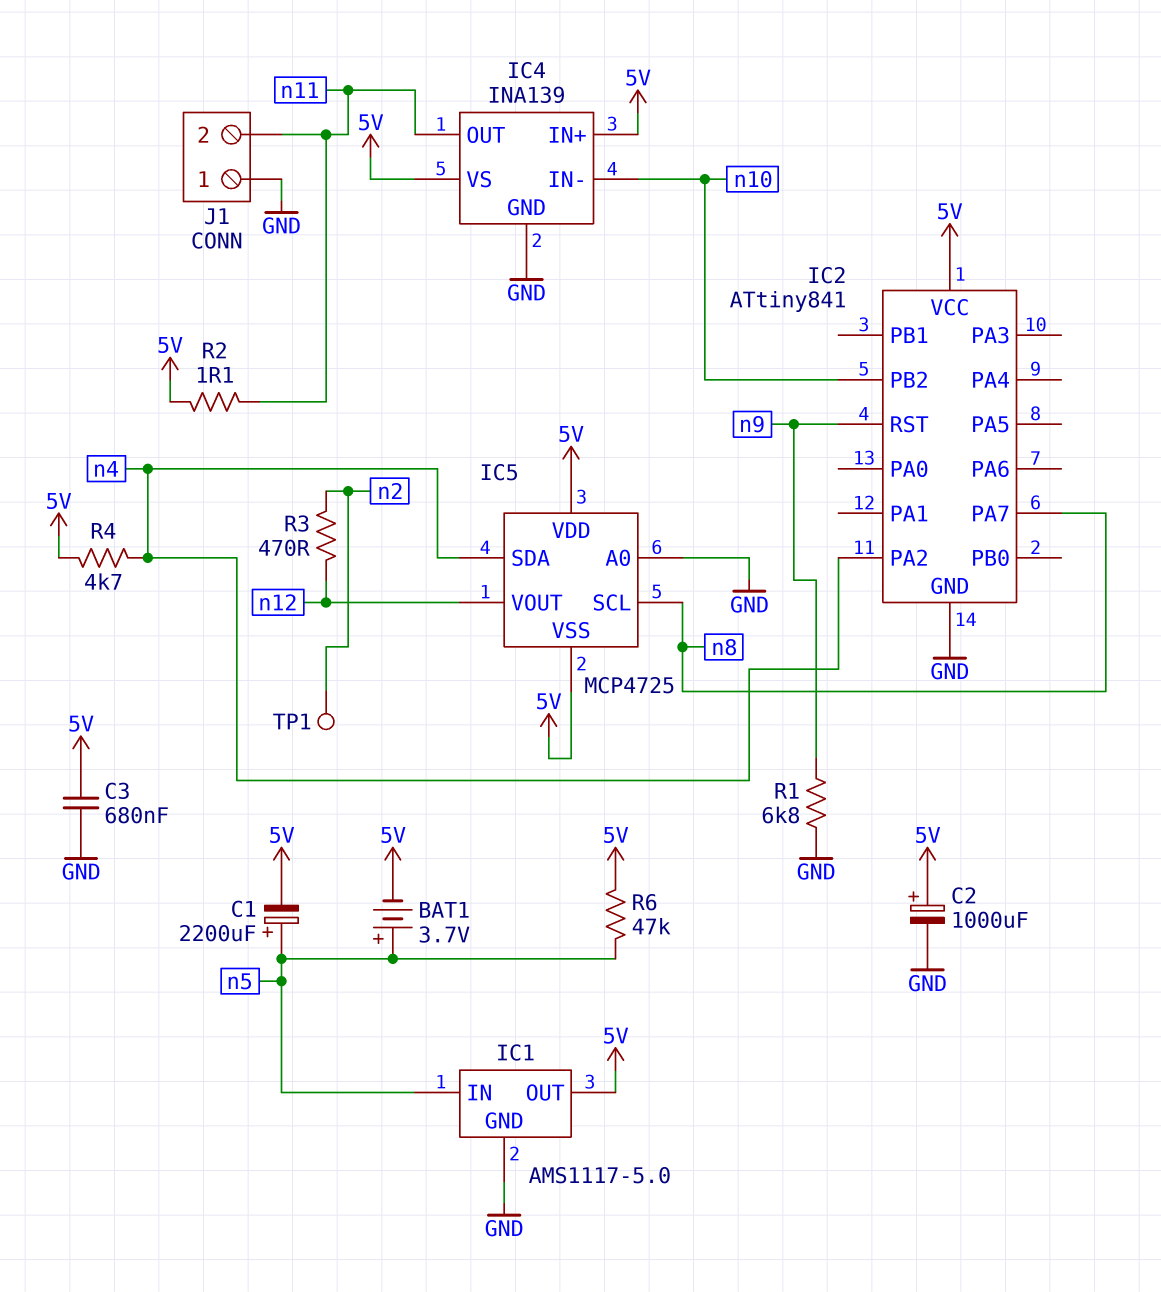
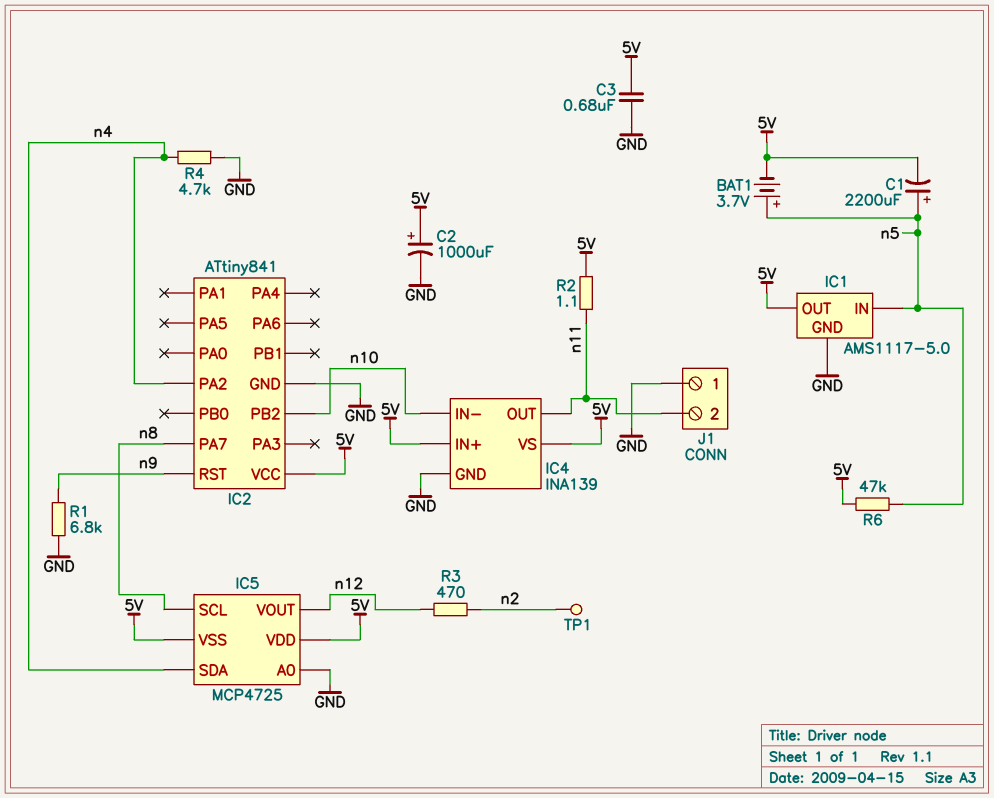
R4: 4.7k (5V, n4) -> 4.7k (GND, n4)

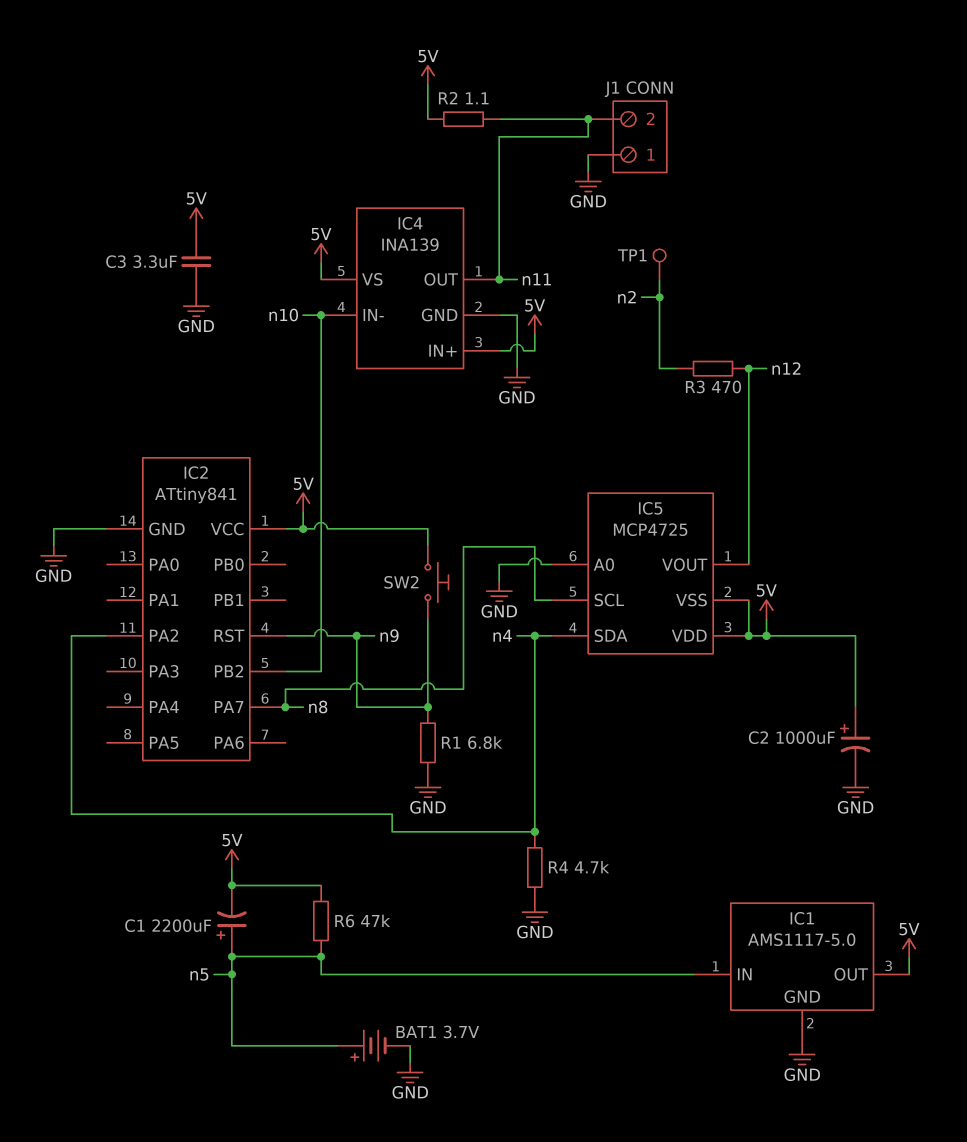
BAT1: 3.7V (plus n5, minus 5V) -> 3.7V (plus n5, minus GND)
C3: 680nF (5V, GND) -> 3.3uF (5V, GND)
SW2: none -> button (5V, n9)

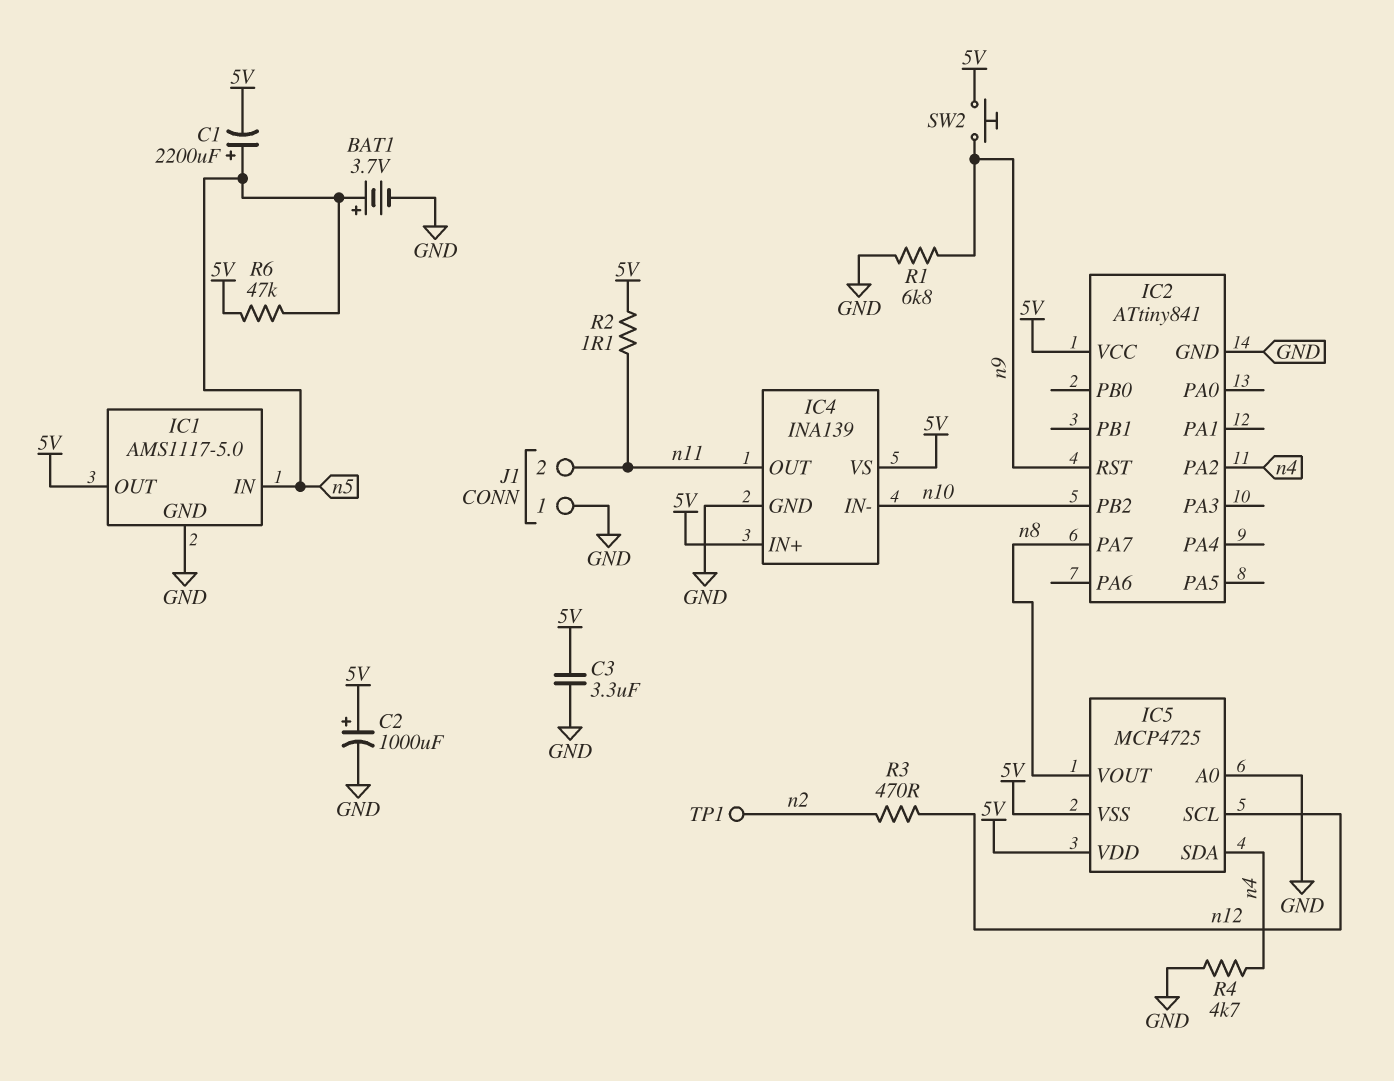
IC5 pin SCL: n8 -> n12
IC5 pin VOUT: n12 -> n8

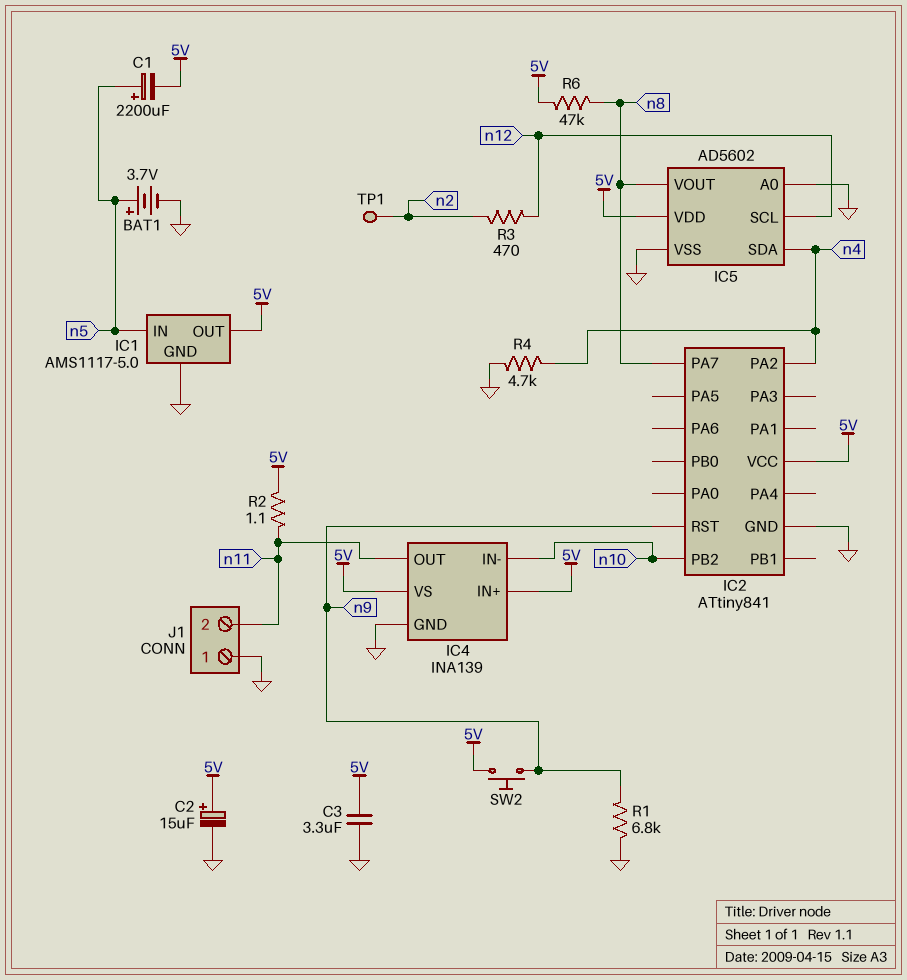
C2: 1000uF (plus 5V, minus GND) -> 15uF (plus 5V, minus GND)
IC5: MCP4725 -> AD5602
IC5 pin VSS: 5V -> GND
R6: 47k (5V, n5) -> 47k (5V, n8)

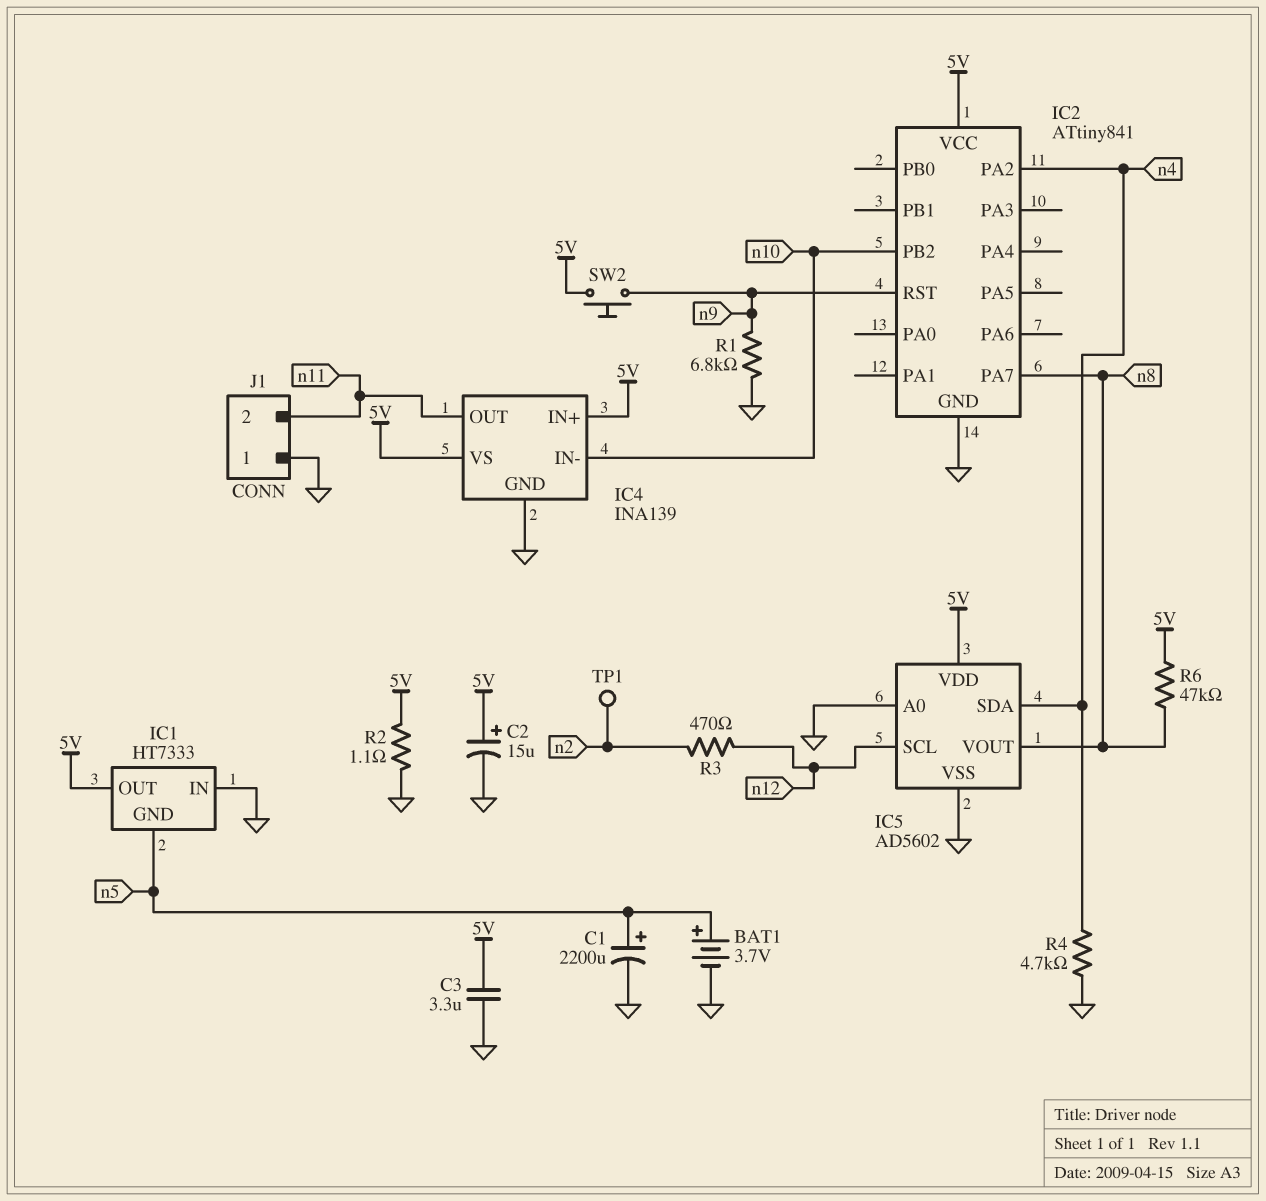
C1: 2200uF (plus n5, minus 5V) -> 2200uF (plus n5, minus GND)
IC1: AMS1117-5.0 -> HT7333
IC1 pin GND: GND -> n5
IC1 pin IN: n5 -> GND
R2: 1.1 (5V, n11) -> 1.1 (5V, GND)

